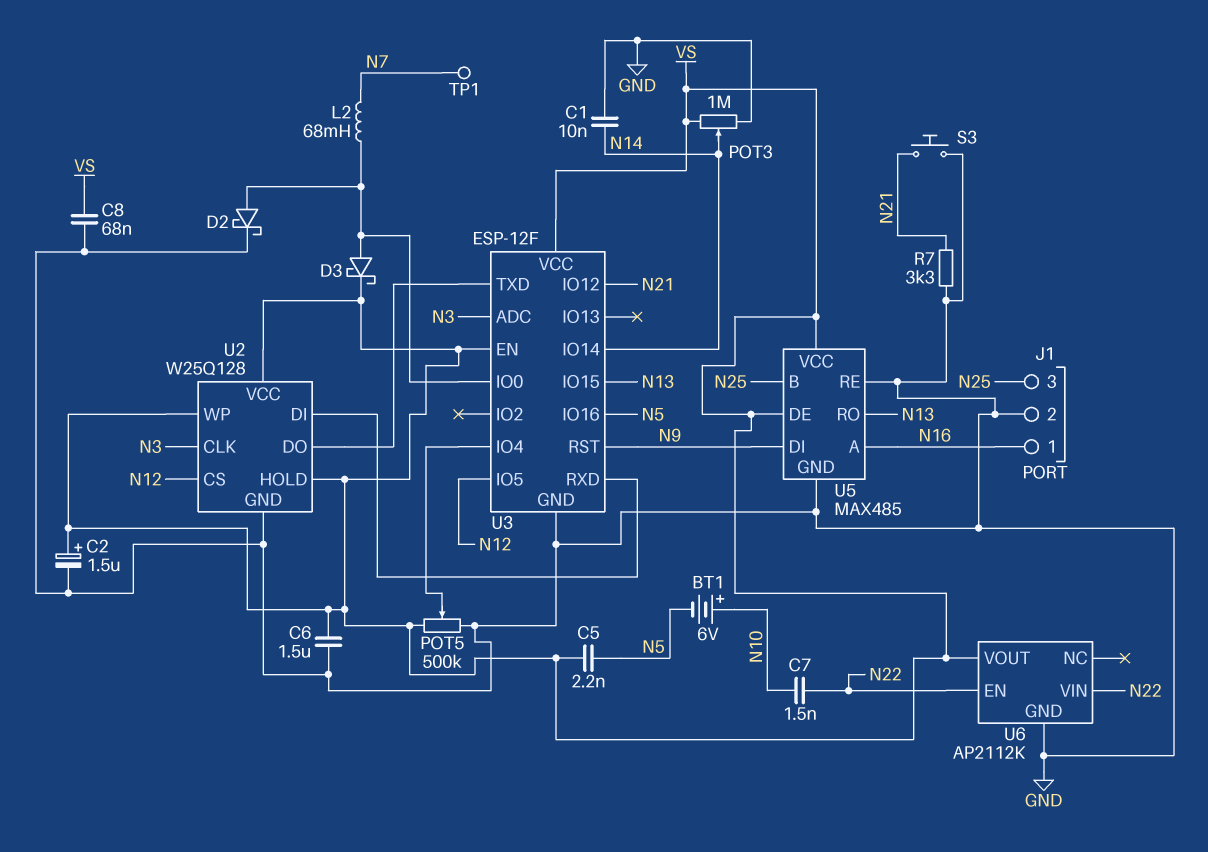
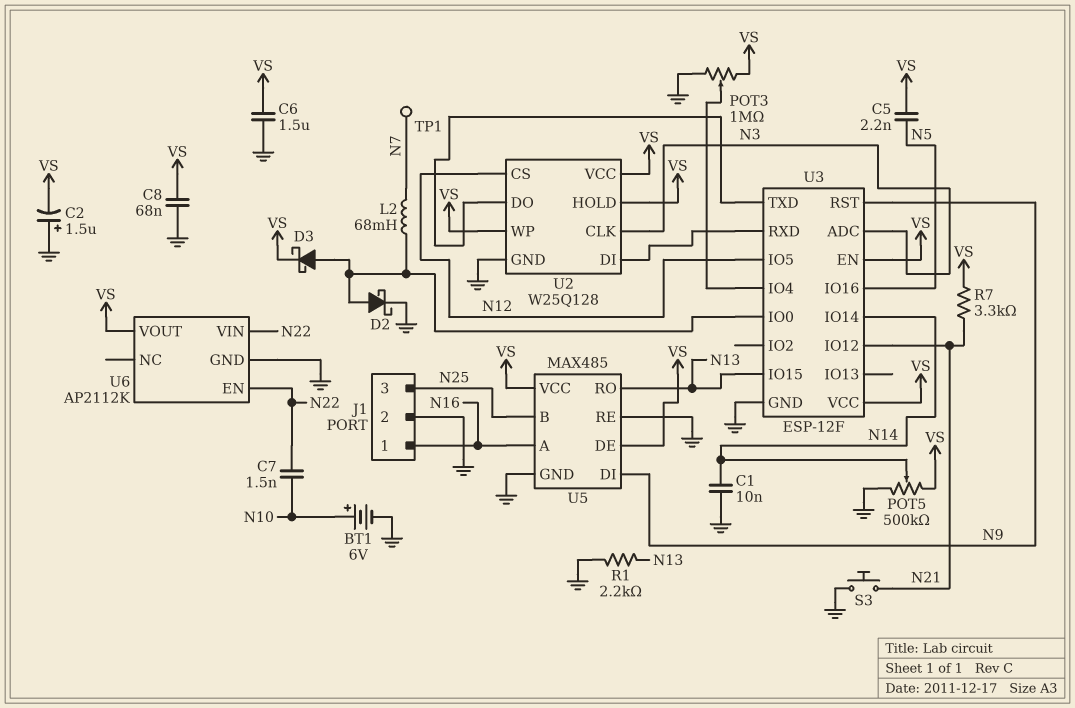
BT1: 6V (plus N10, minus N5) -> 6V (plus N10, minus GND)
C2: 1.5uF (plus VS, minus GND) -> 1.5uF (plus GND, minus VS)
POT3: 1M (GND, VS, wiper N14) -> 1M (GND, VS, wiper U3/IO4)
POT5: 500k (GND, VS, wiper U3/IO4) -> 500k (GND, VS, wiper N14)
R1: none -> 2.2k (GND, N13)
R7: 3.3k (GND, N21) -> 3.3k (N21, VS)

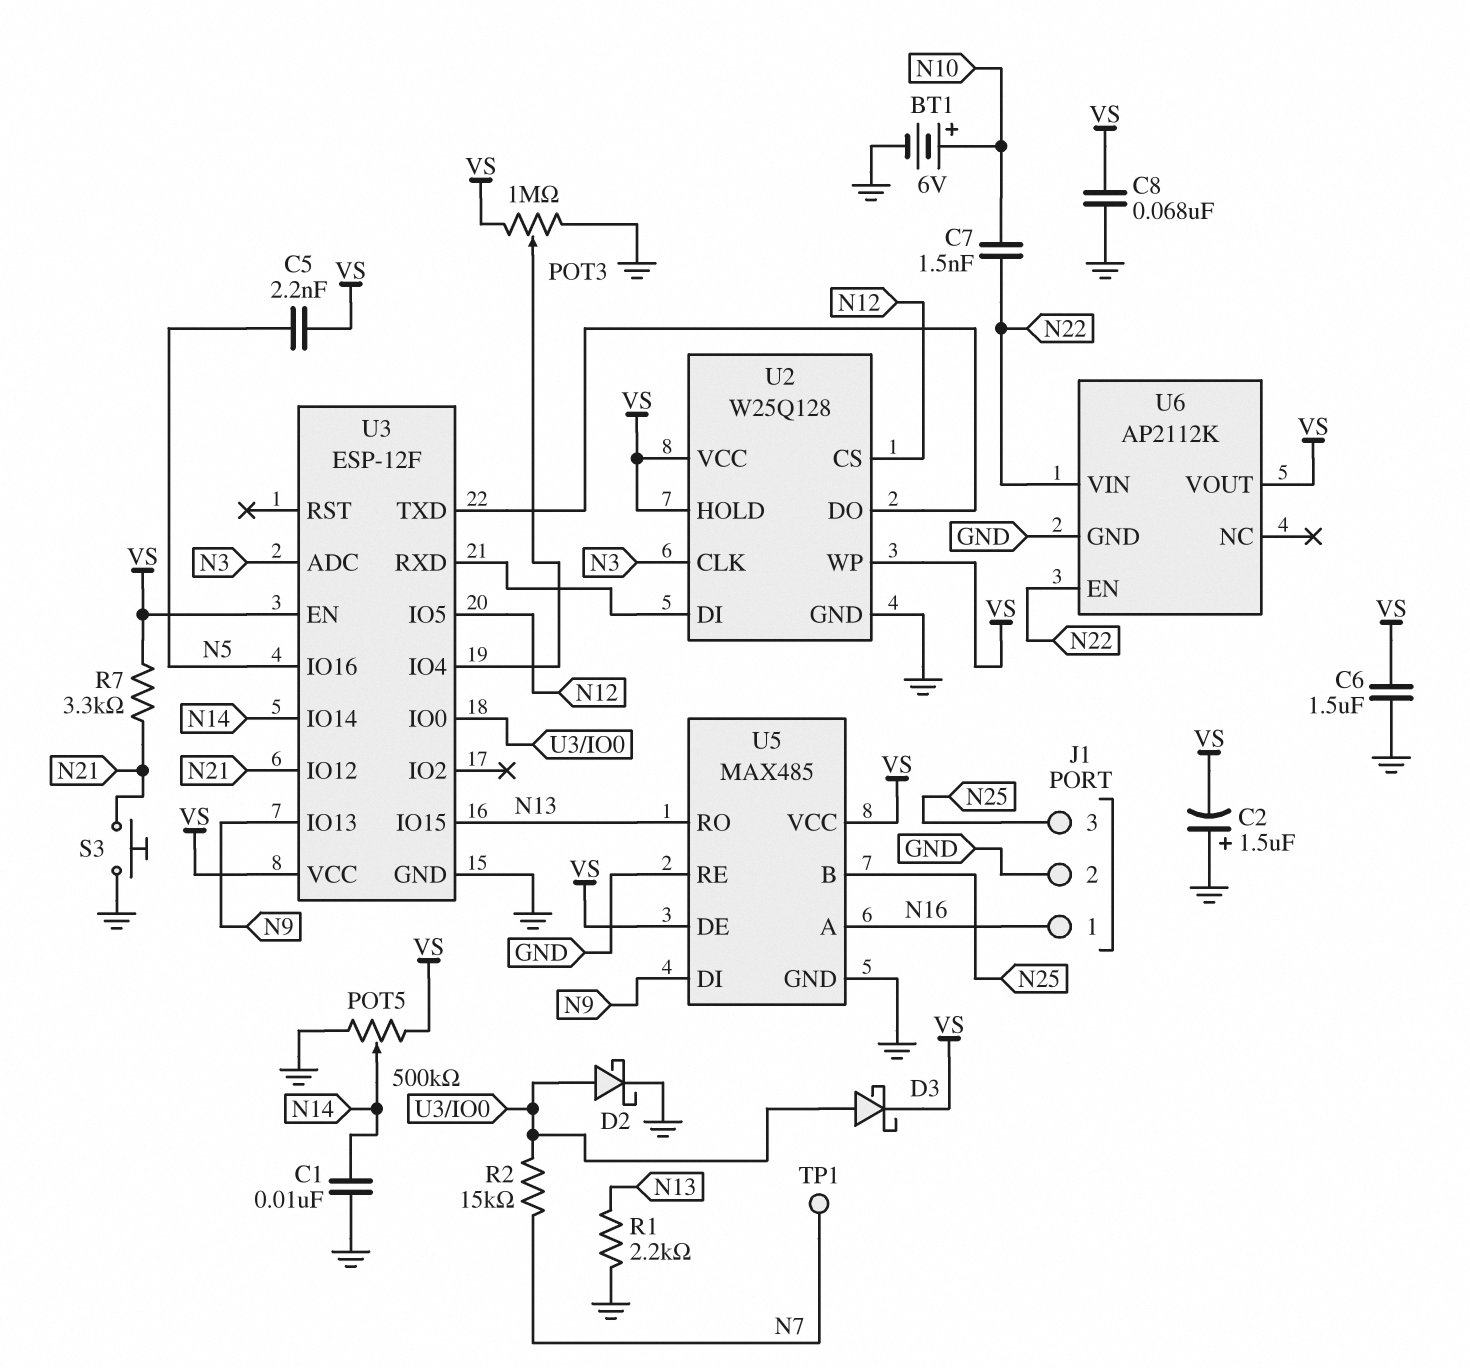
L2: 68mH (N7, U3/IO0) -> none
R2: none -> 15k (N7, U3/IO0)
U3 pin IO13: none -> N9
U3 pin RST: N9 -> none

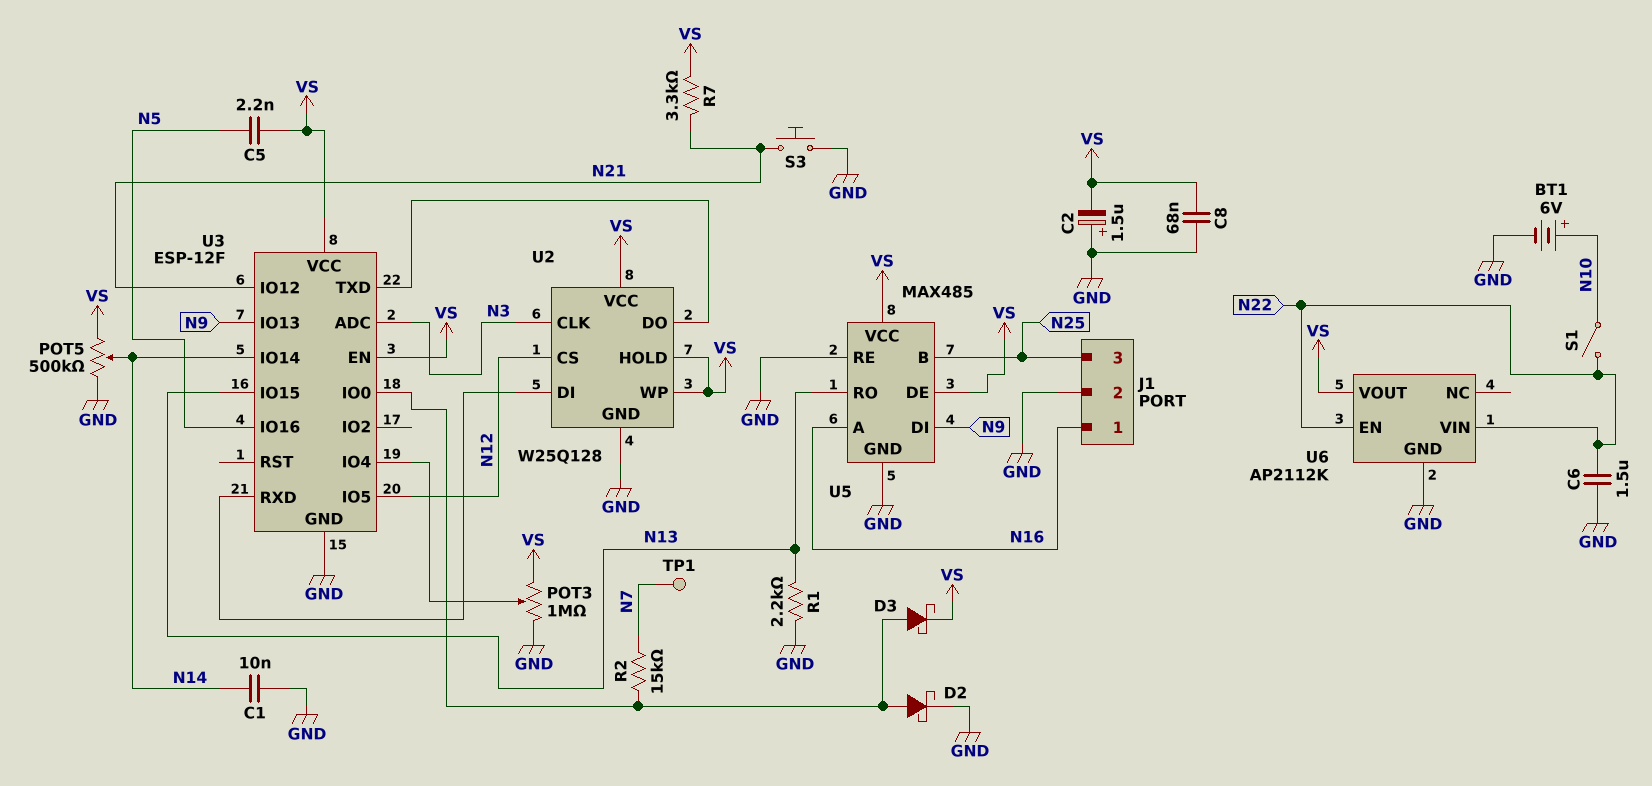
C6: 1.5uF (GND, VS) -> 1.5uF (GND, N22)
C7: 1.5nF (N10, N22) -> none
S1: none -> switch (N10, N22)

